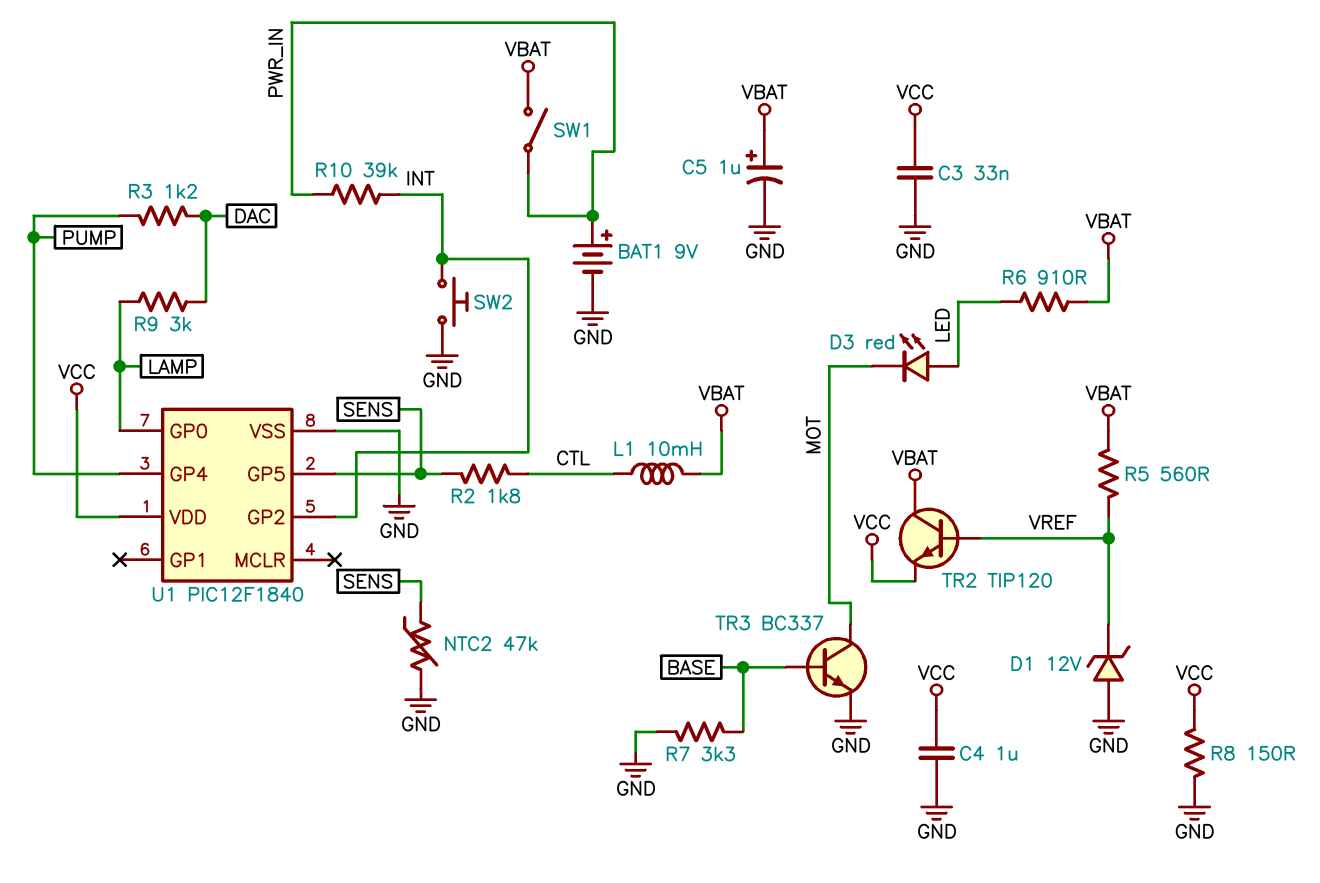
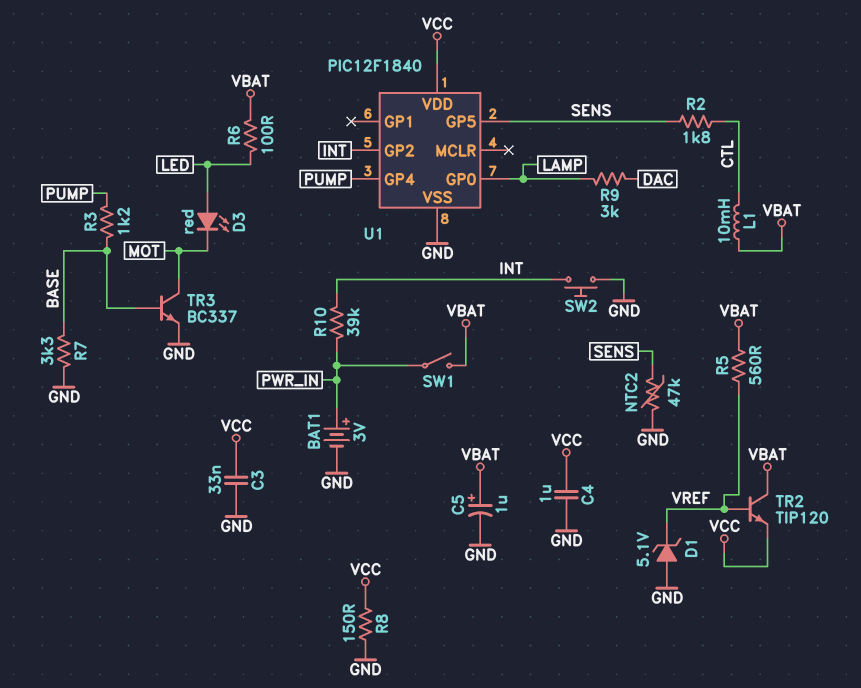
BAT1: 9V (plus PWR_IN, minus GND) -> 3V (plus PWR_IN, minus GND)
D1: zener 12V (A GND, K VREF) -> zener 5.1V (A GND, K VREF)
R3: 1.2k (DAC, PUMP) -> 1.2k (BASE, PUMP)
R6: 910 (LED, VBAT) -> 100 (LED, VBAT)

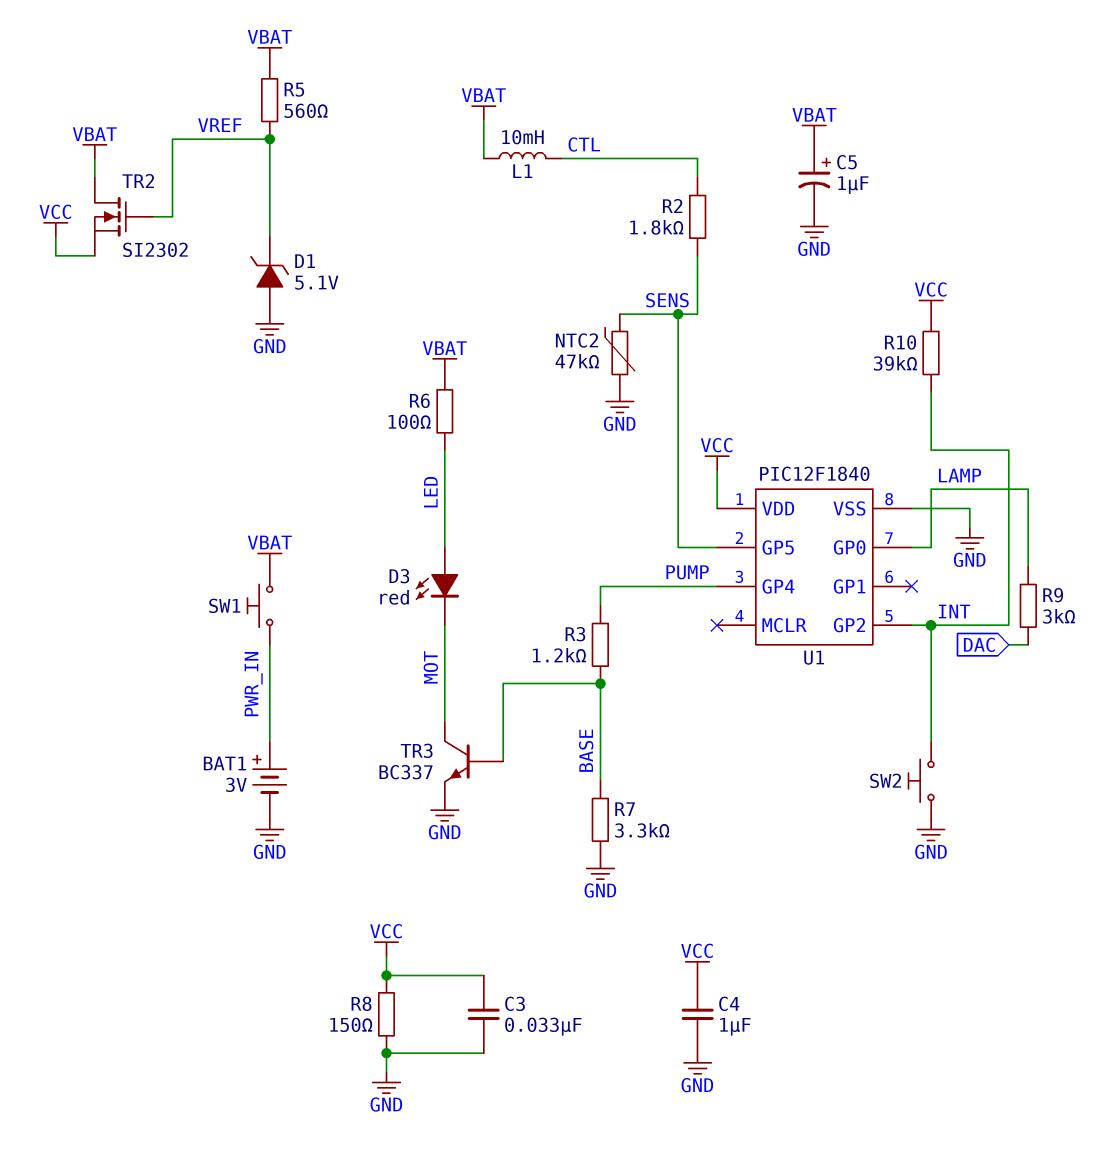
R10: 39k (INT, PWR_IN) -> 39k (INT, VCC)
SW1: switch (PWR_IN, VBAT) -> button (PWR_IN, VBAT)
TR2: NPN TIP120 (B VREF, C VBAT, E VCC) -> NMOS SI2302 (G VREF, D VBAT, S VCC)

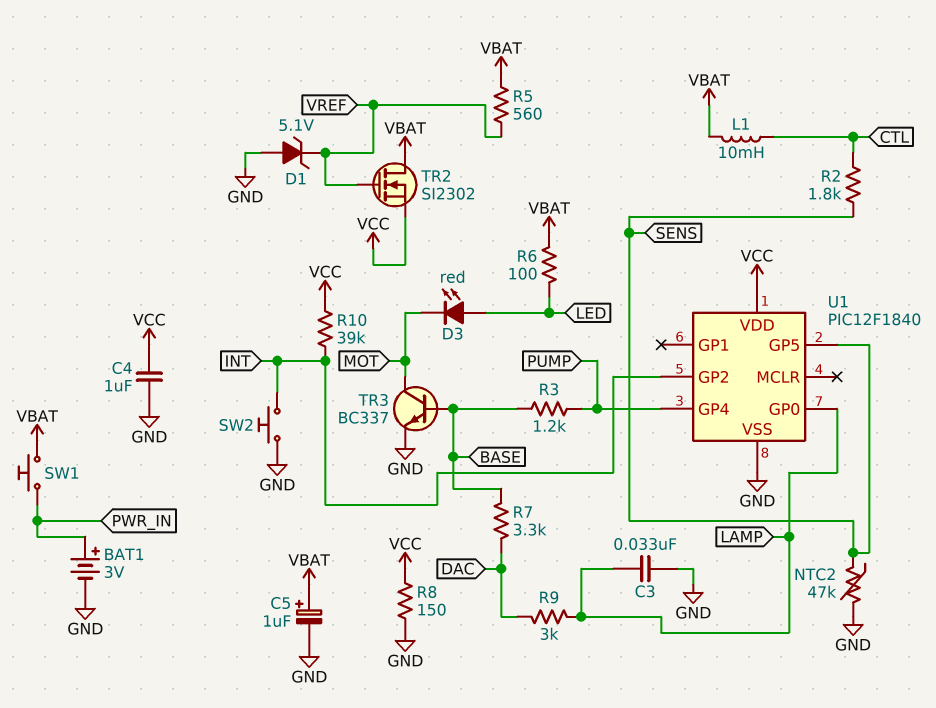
C3: 33nF (GND, VCC) -> 33nF (GND, LAMP)
R7: 3.3k (BASE, GND) -> 3.3k (BASE, DAC)

